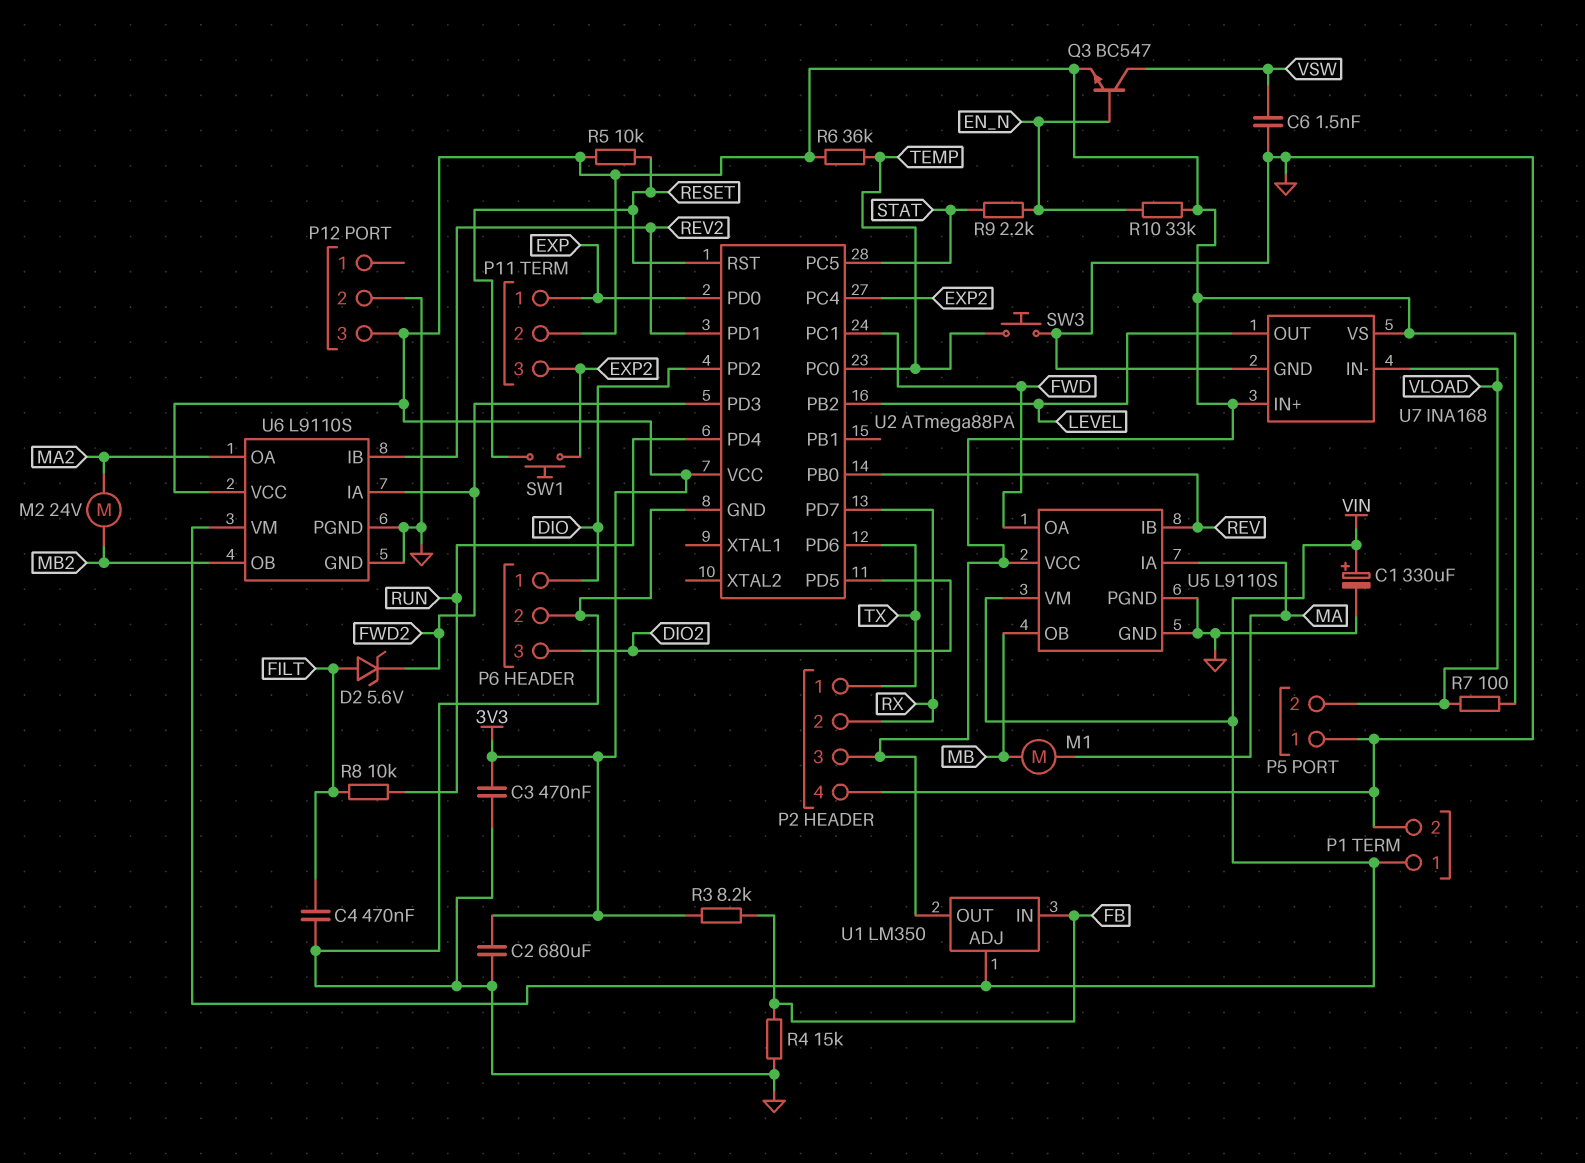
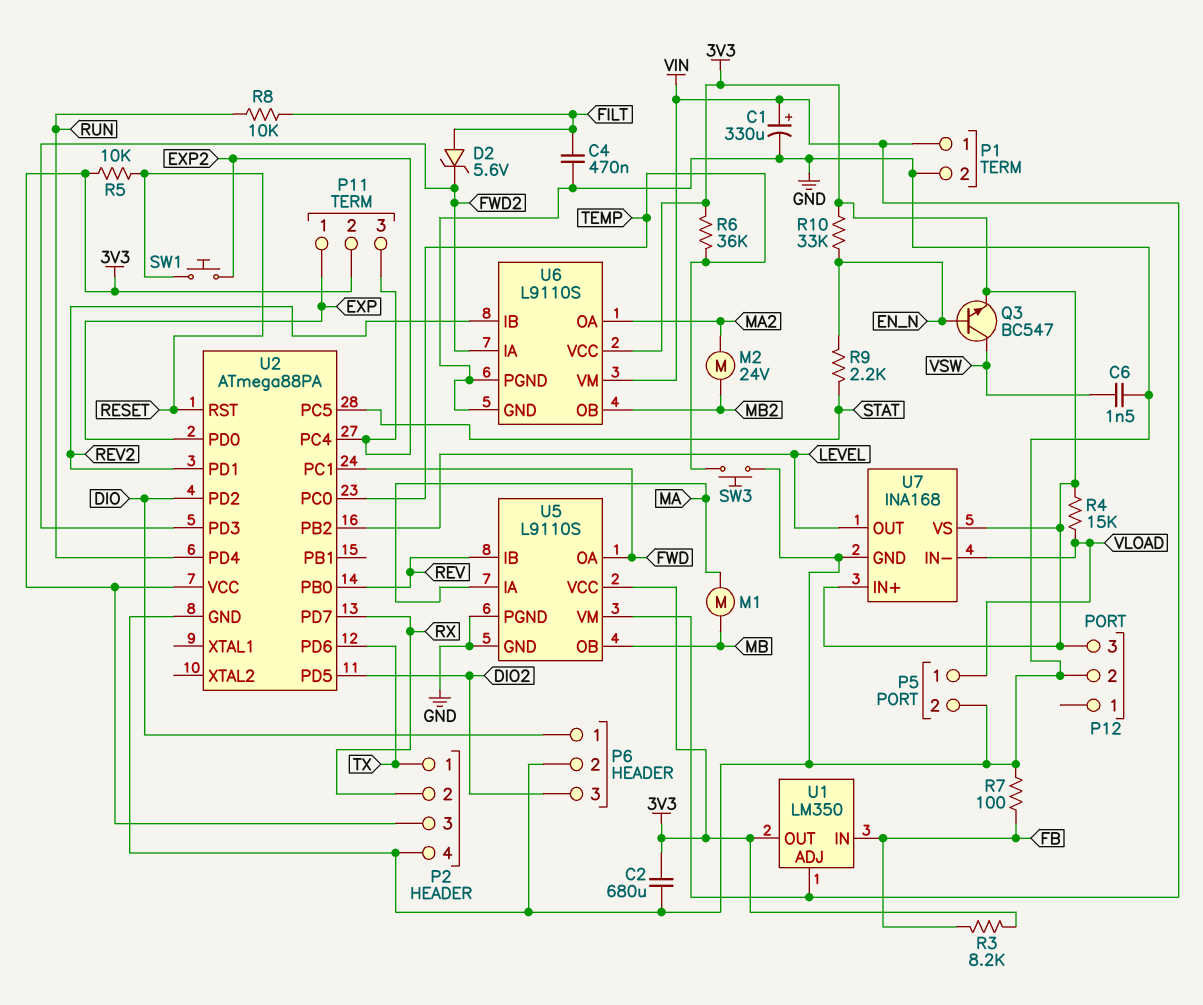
C3: 470nF (3V3, GND) -> none
P5 pin 1: GND -> VLOAD
P5 pin 2: VLOAD -> GND
R4: 15k (FB, GND) -> 15k (3V3, VLOAD)
R7: 100 (3V3, VLOAD) -> 100 (FB, GND)

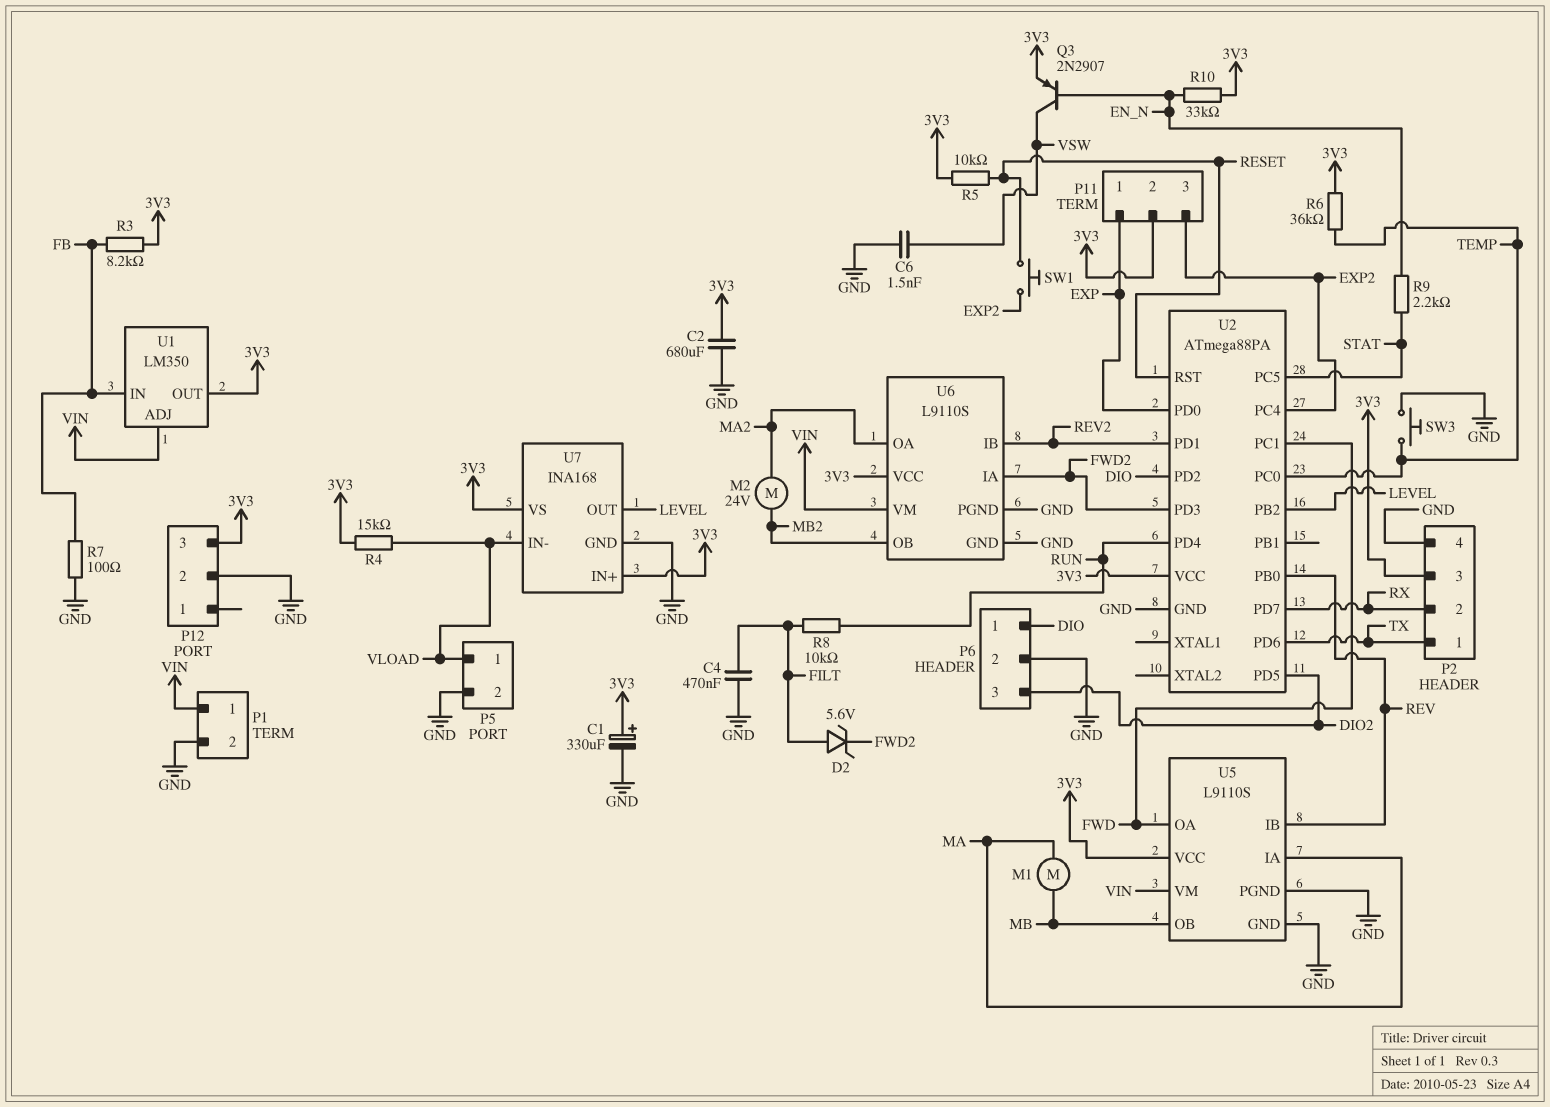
C1: 330uF (plus VIN, minus GND) -> 330uF (plus 3V3, minus GND)
Q3: NPN BC547 (B EN_N, C VSW, E 3V3) -> PNP 2N2907 (B EN_N, C VSW, E 3V3)

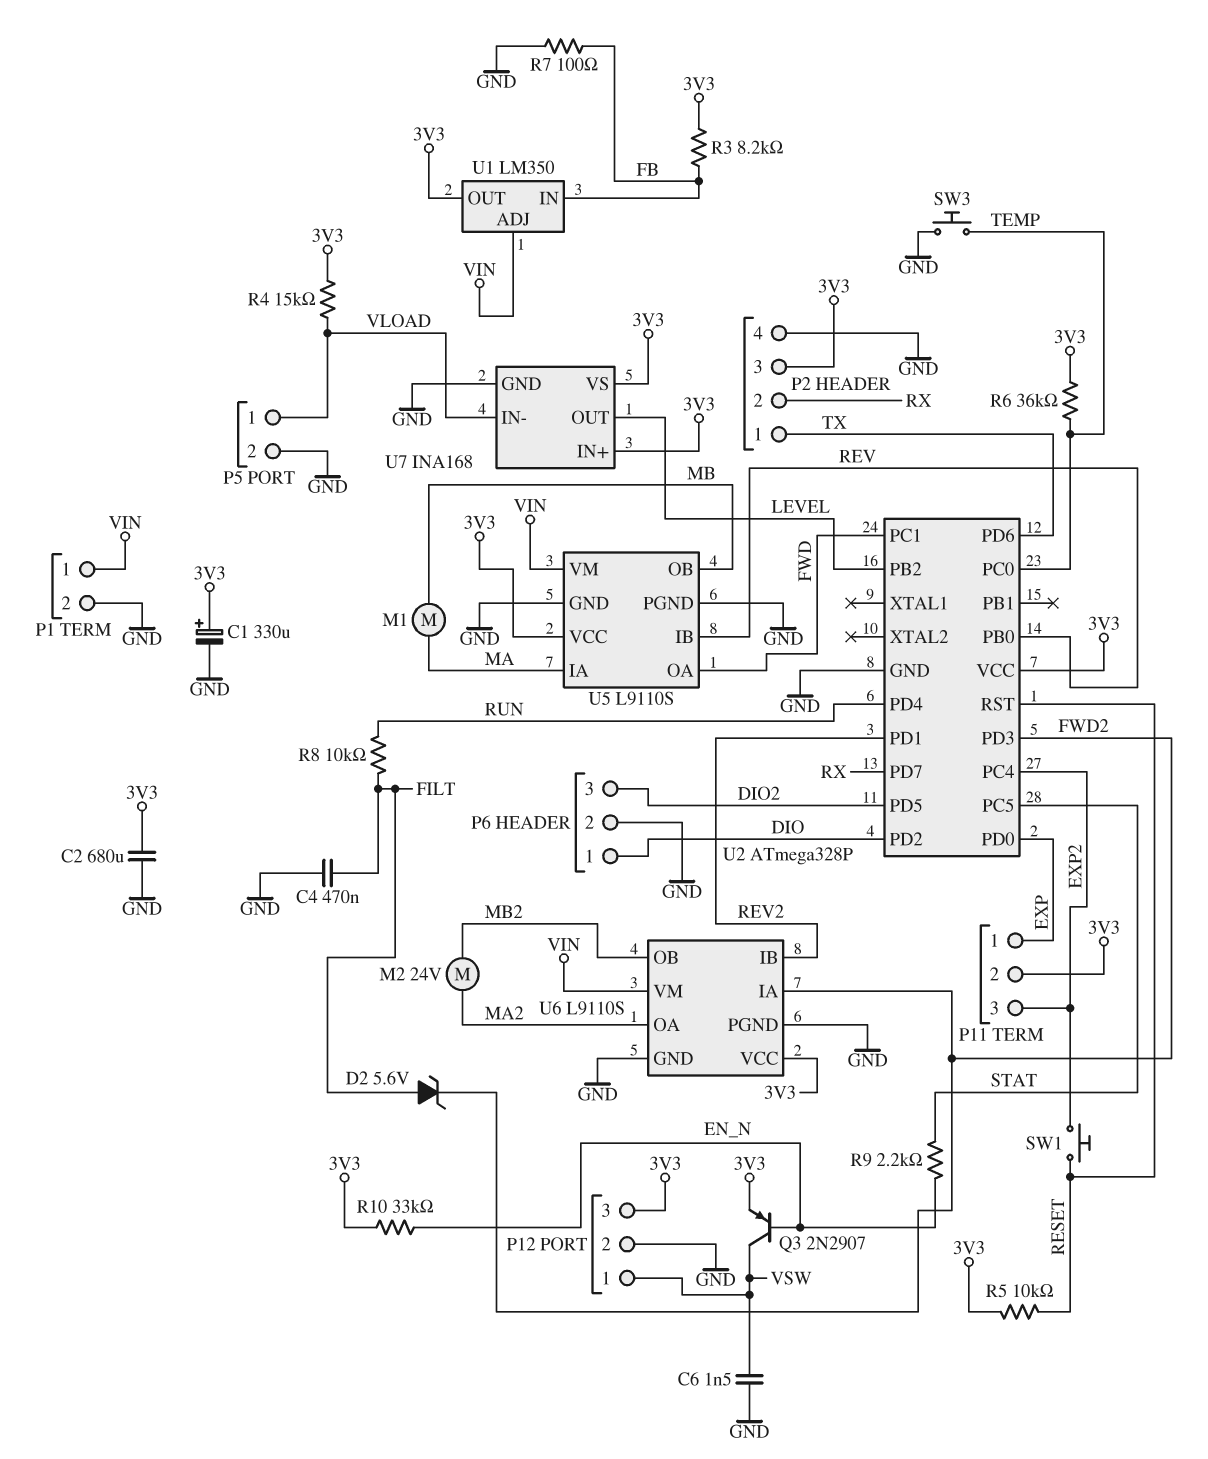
P12 pin 1: none -> VSW
U2: ATmega88PA -> ATmega328P

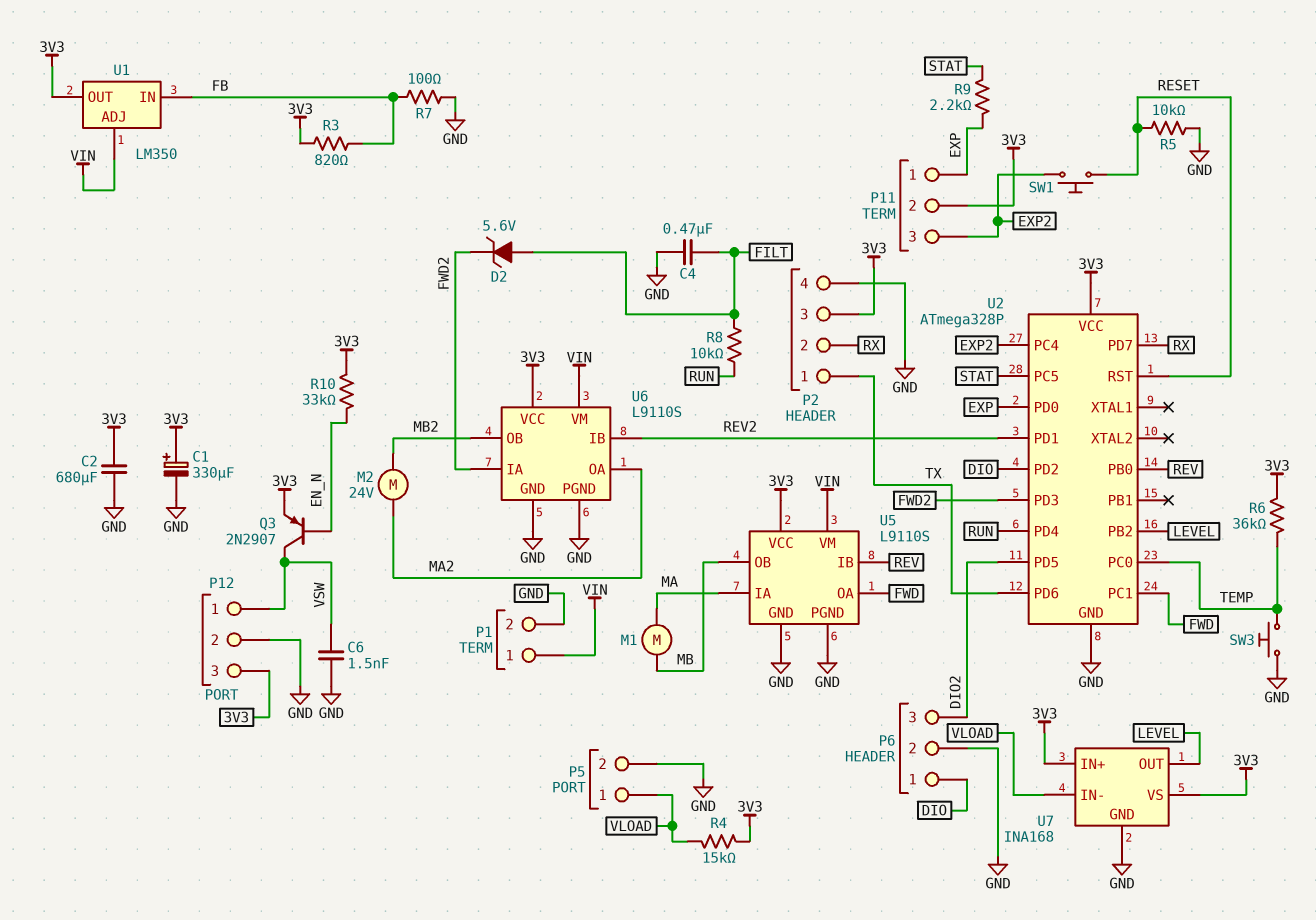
R3: 8.2k (3V3, FB) -> 820 (3V3, FB)
R5: 10k (3V3, RESET) -> 10k (GND, RESET)
R9: 2.2k (EN_N, STAT) -> 2.2k (EXP, STAT)

